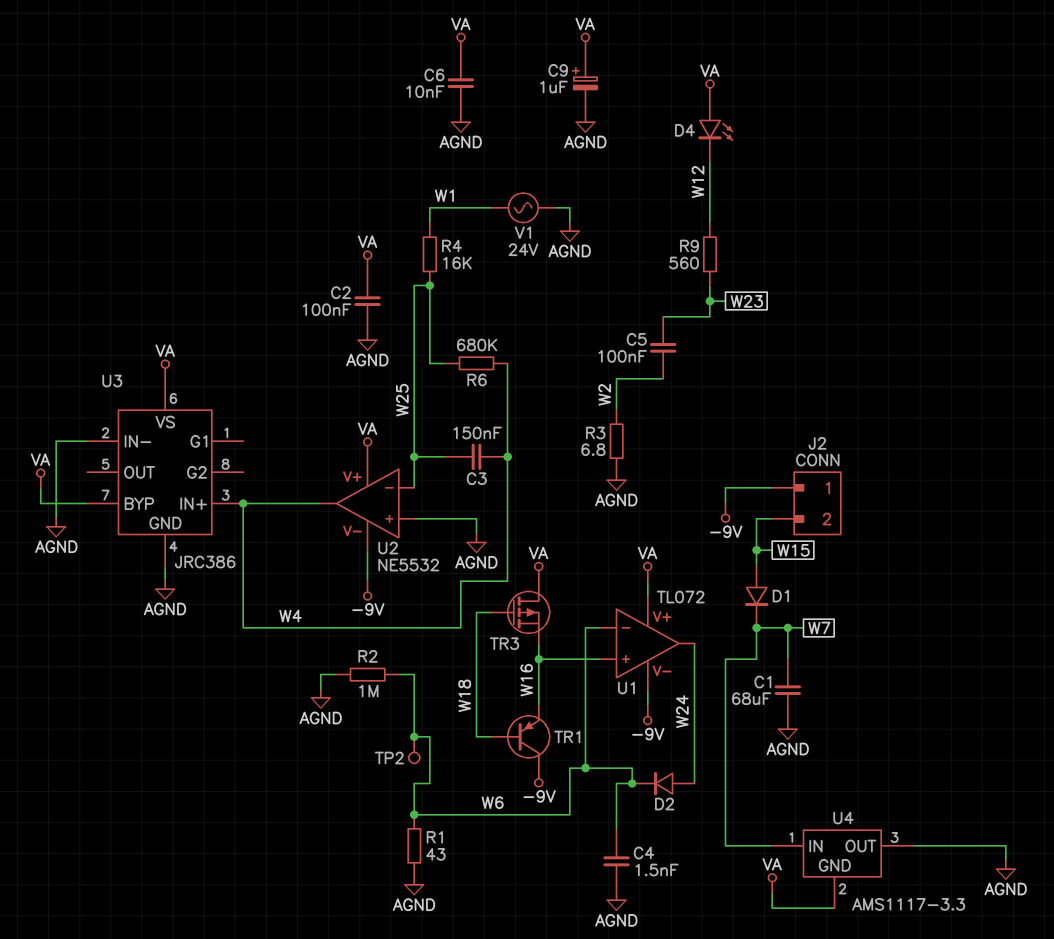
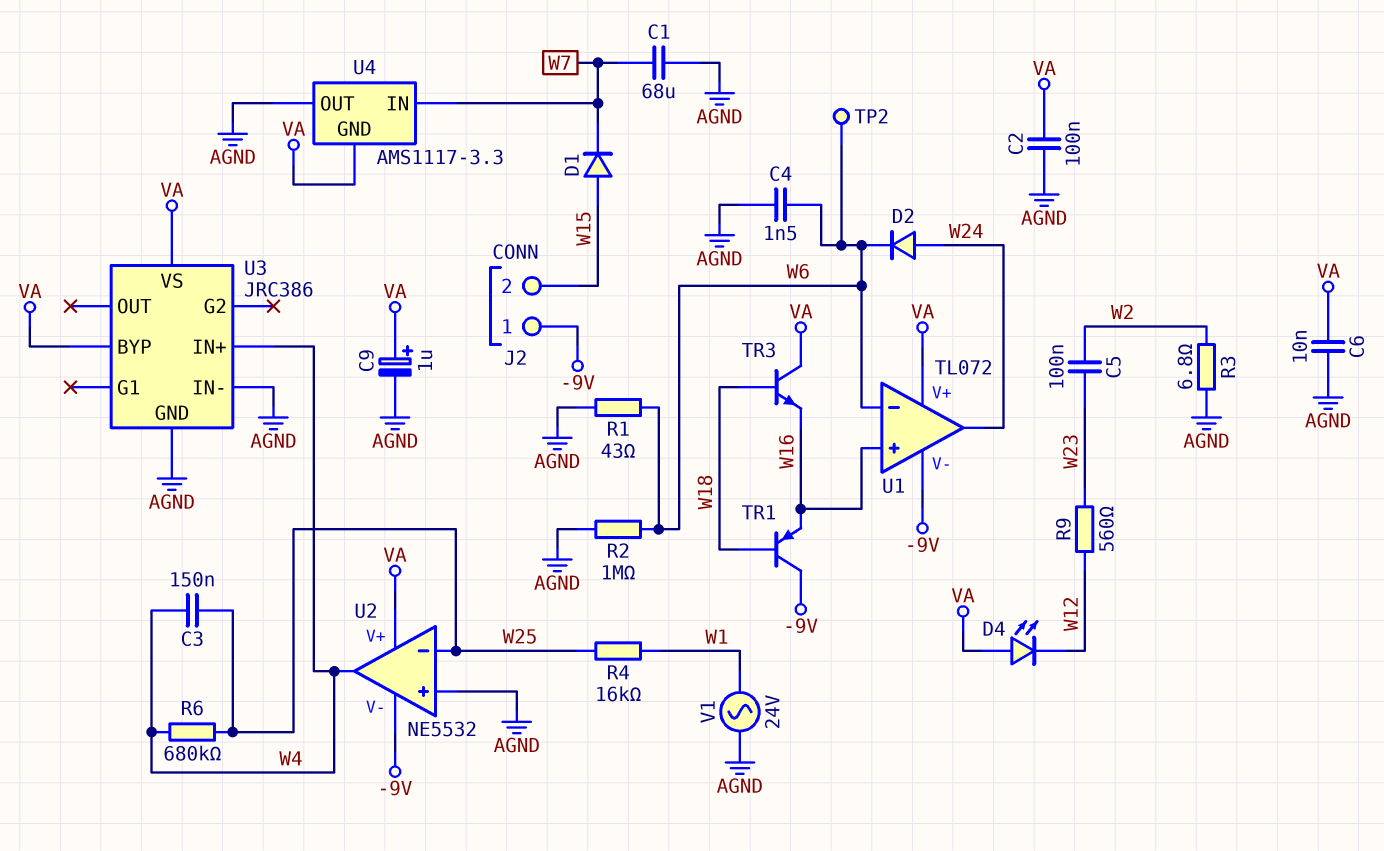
TR3: PMOS (G W18, D VA, S W16) -> NPN (B W18, C VA, E W16)

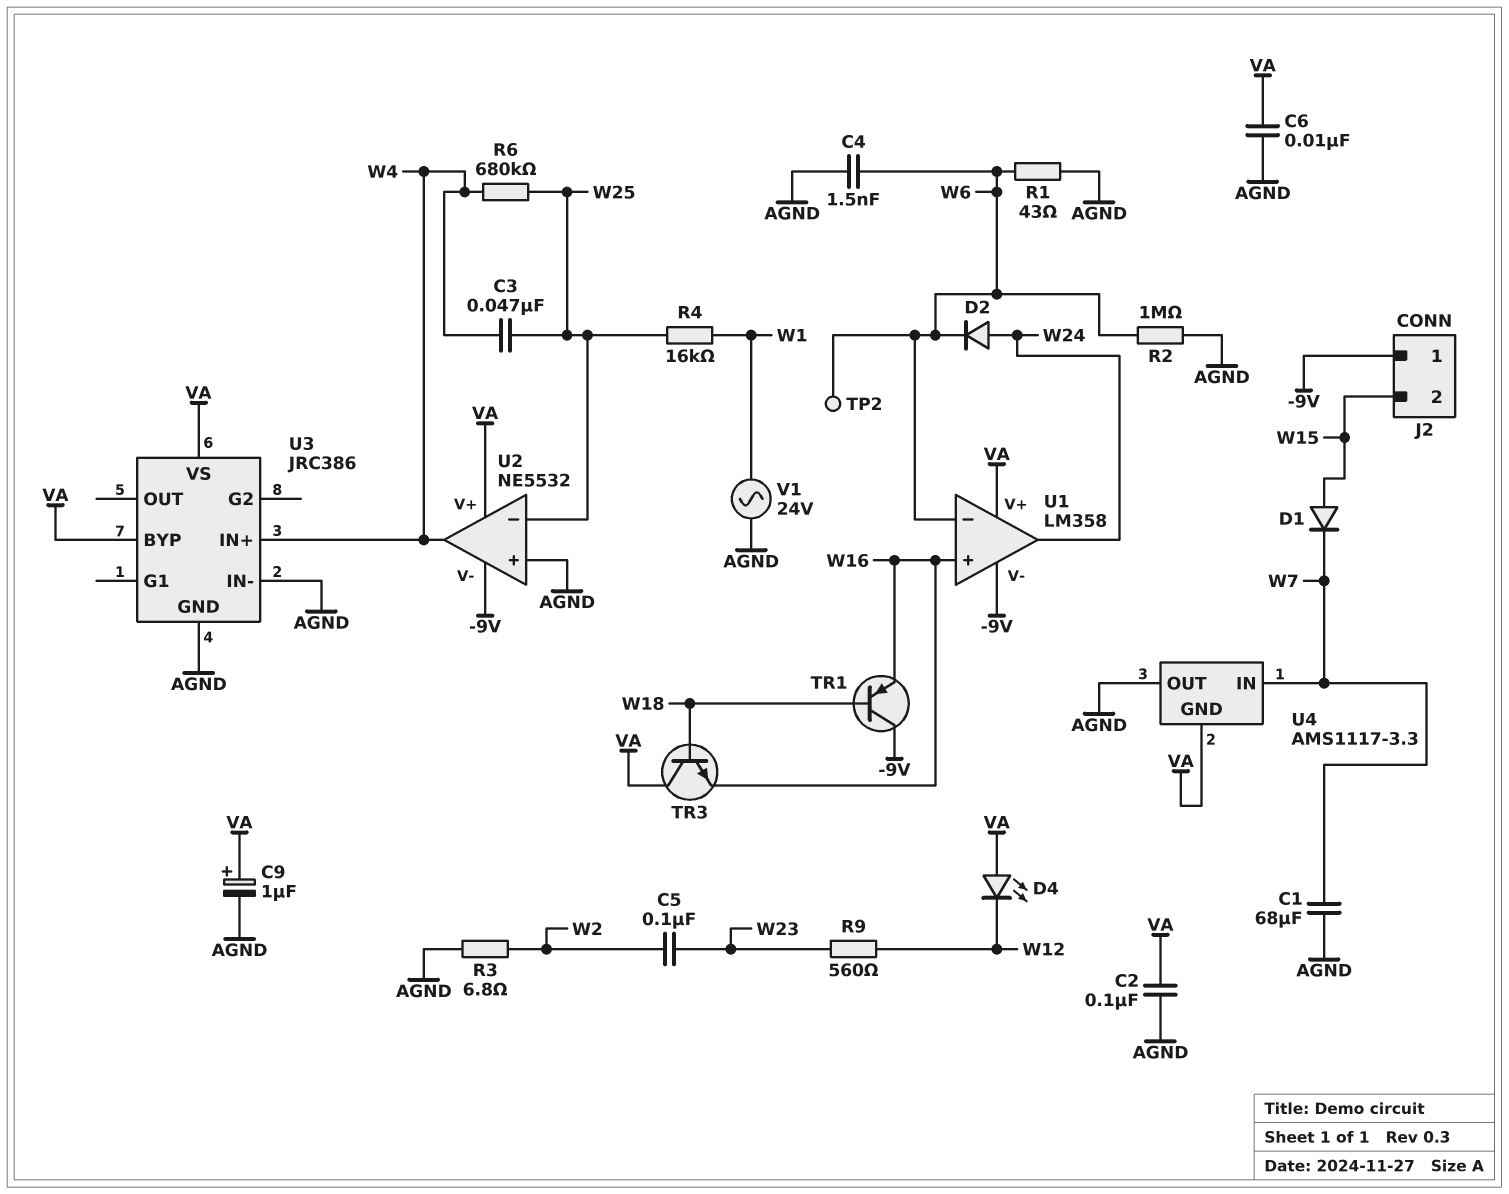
C3: 150nF (W4, W25) -> 47nF (W4, W25)
U1: TL072 -> LM358

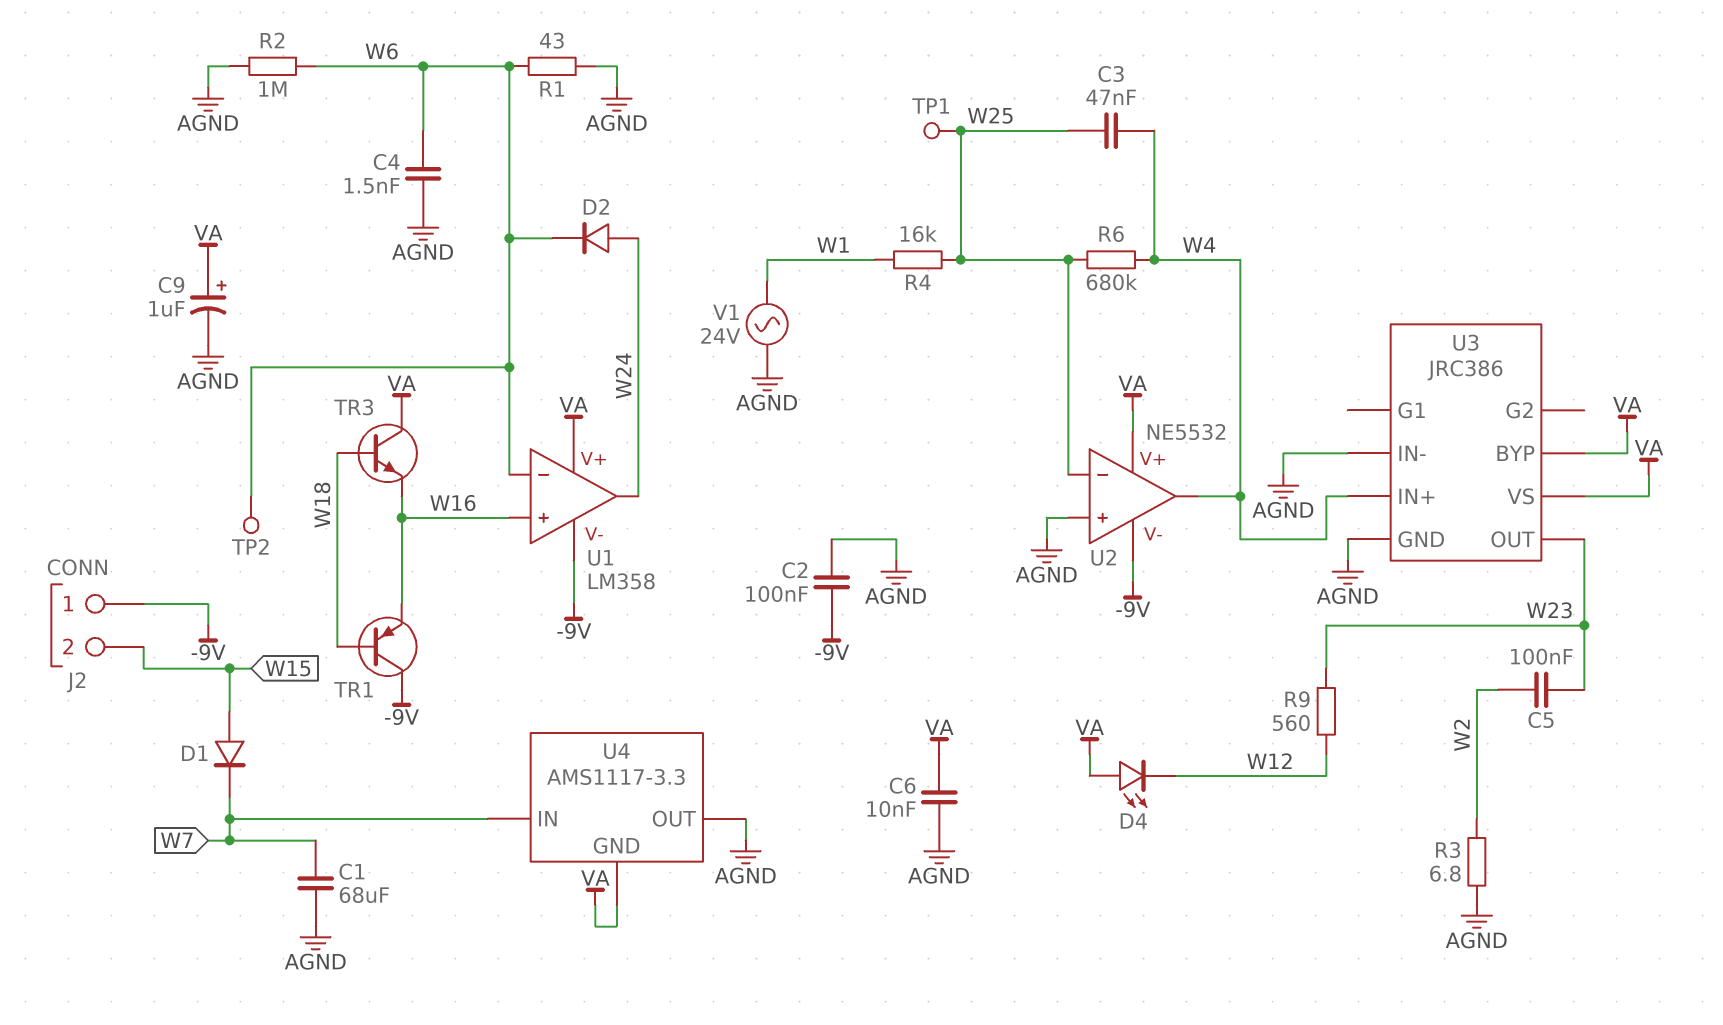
C2: 100nF (AGND, VA) -> 100nF (-9V, AGND)
TP1: none -> test point (W25)
U3 pin OUT: none -> W23

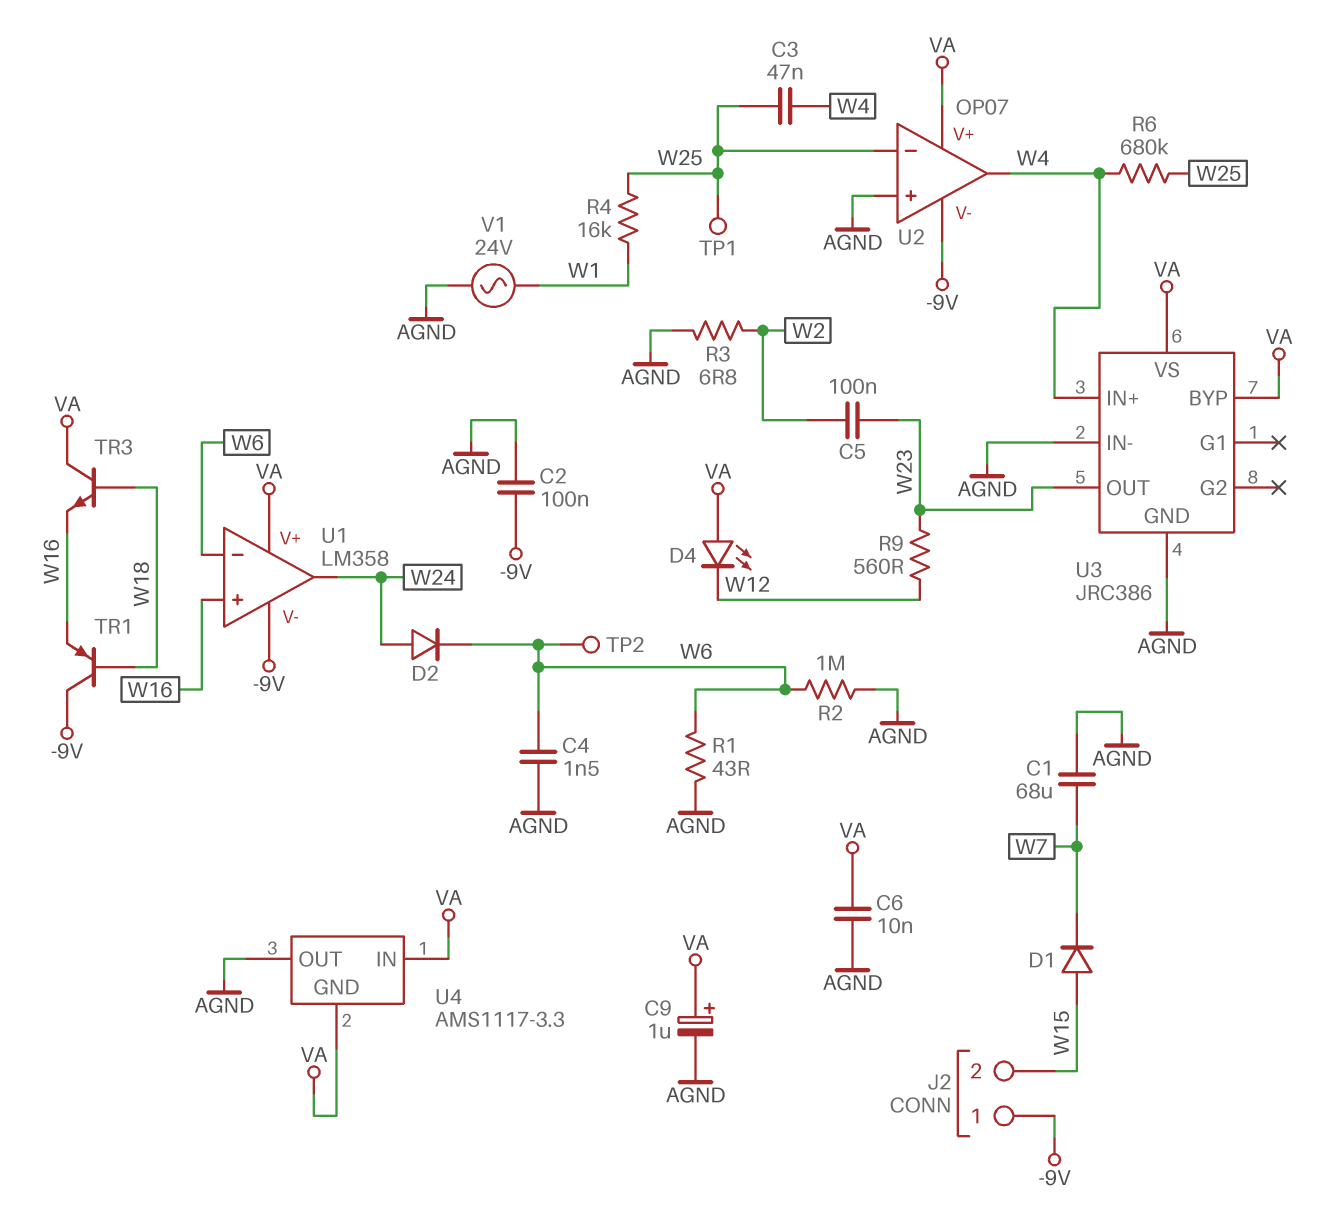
U2: NE5532 -> OP07
U4 pin IN: W7 -> VA

